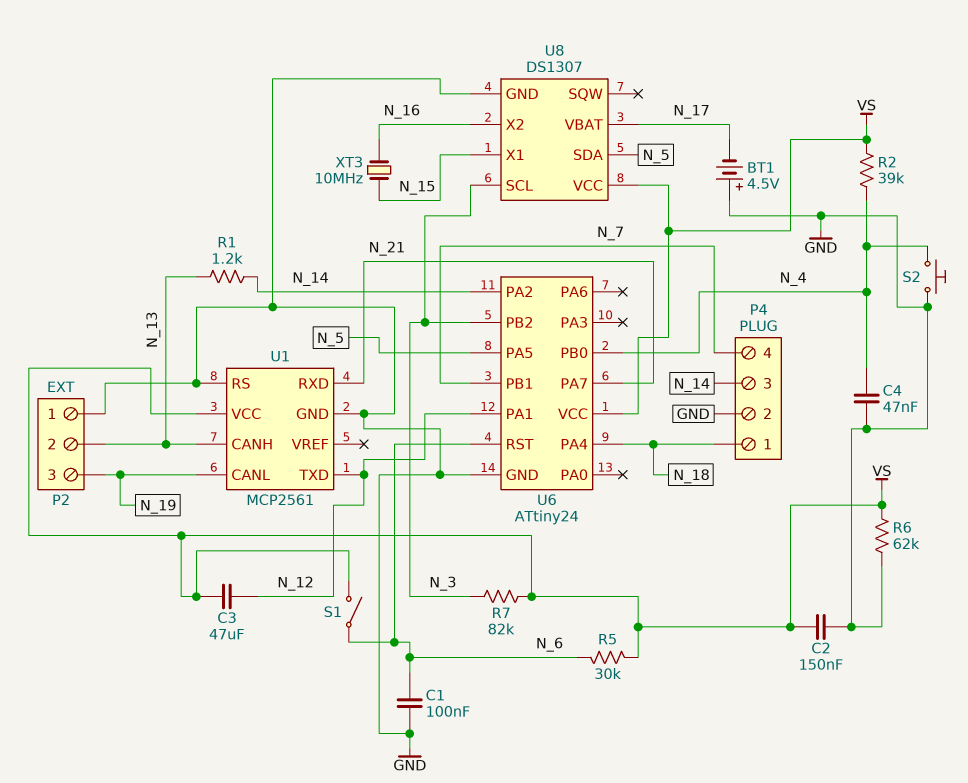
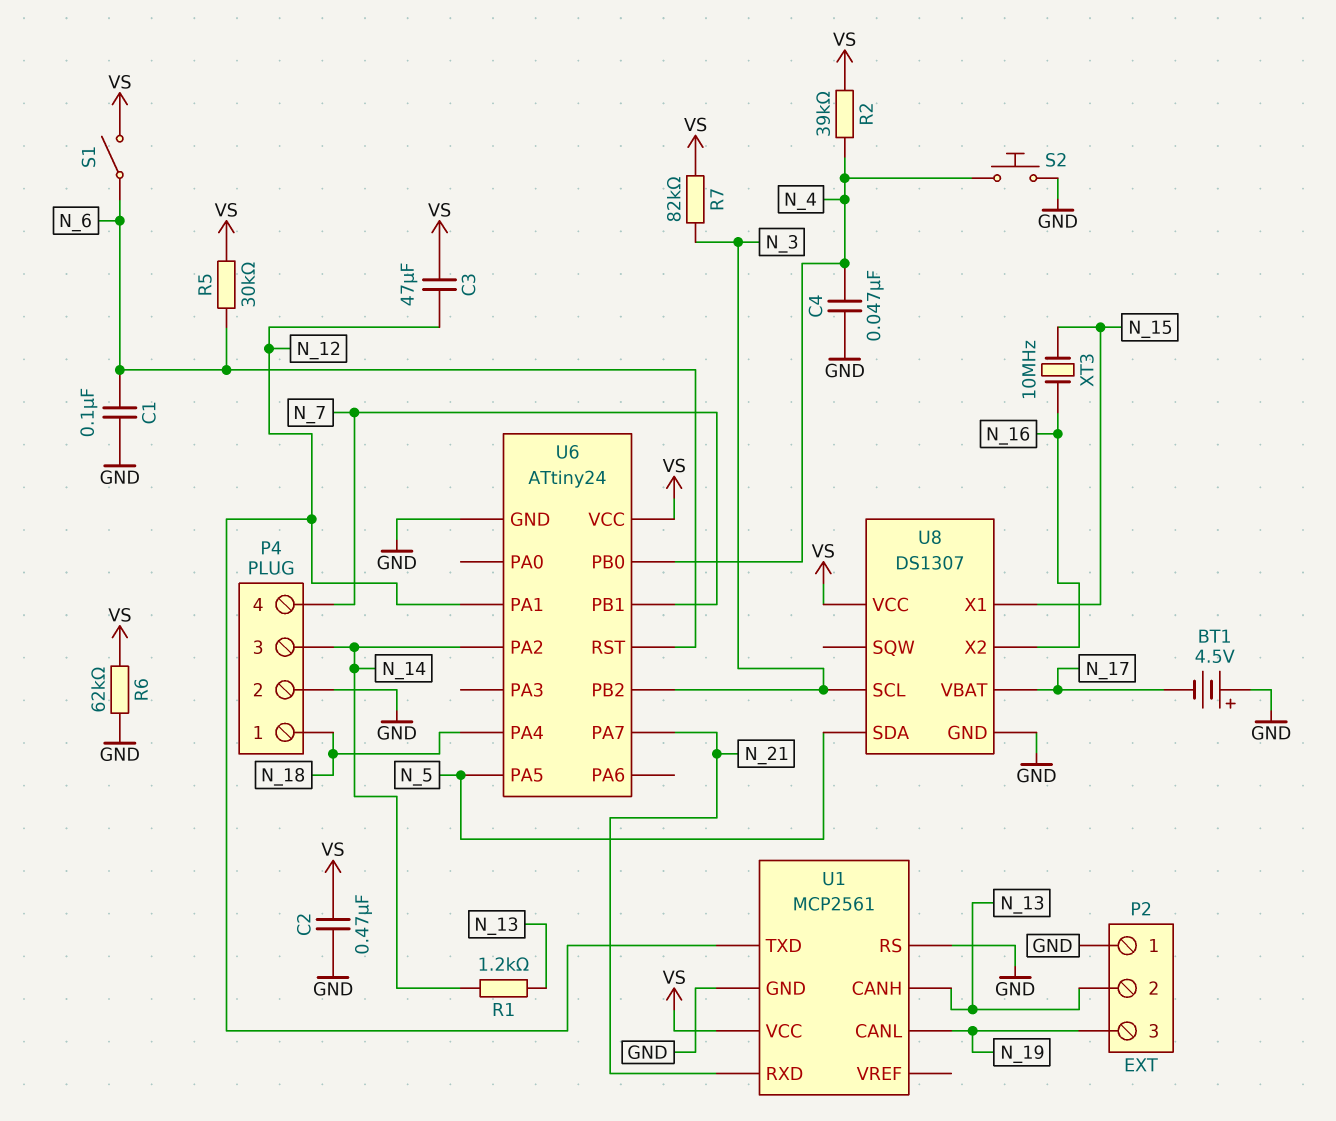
C2: 150nF (GND, VS) -> 470nF (GND, VS)

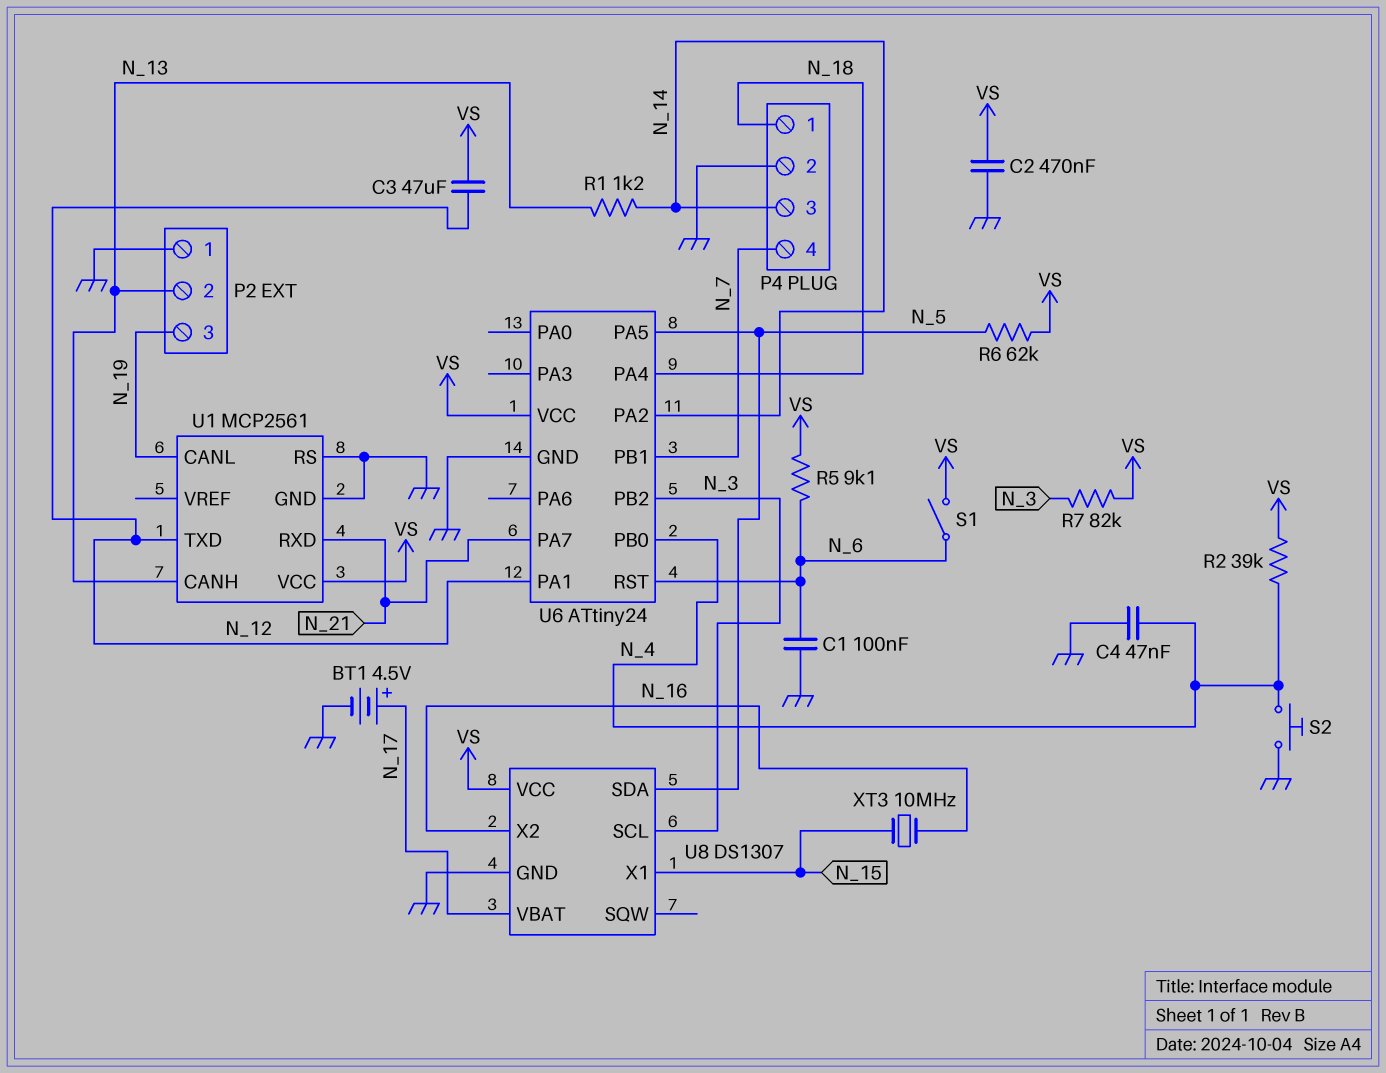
BT1: 4.5V (plus GND, minus N_17) -> 4.5V (plus N_17, minus GND)
R5: 30k (N_6, VS) -> 9.1k (N_6, VS)
R6: 62k (GND, VS) -> 62k (N_5, VS)

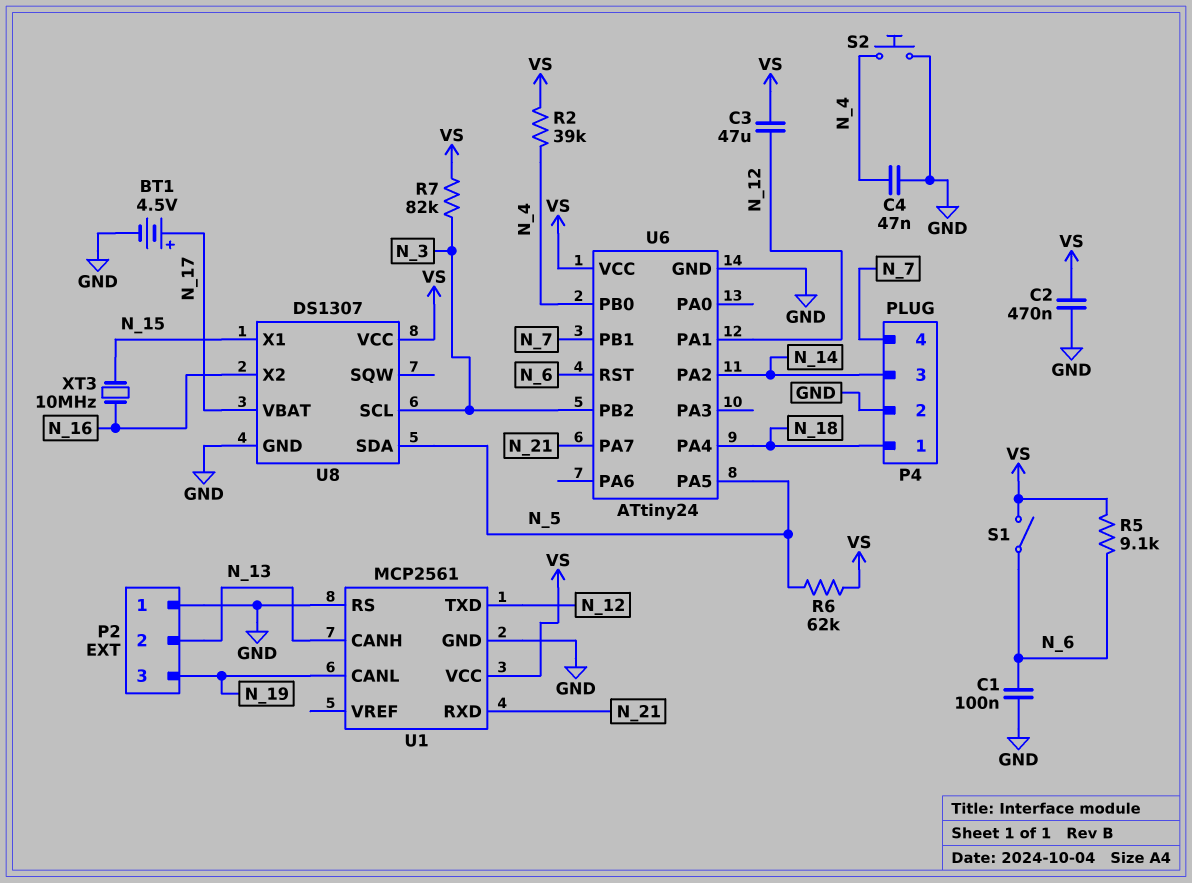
R1: 1.2k (N_13, N_14) -> none

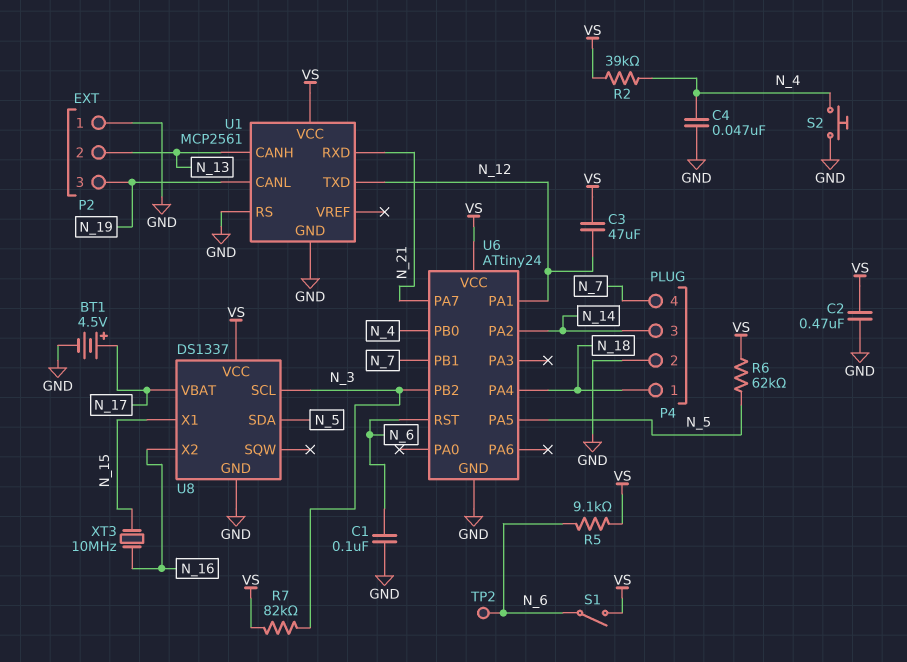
TP2: none -> test point (N_6)
U8: DS1307 -> DS1337

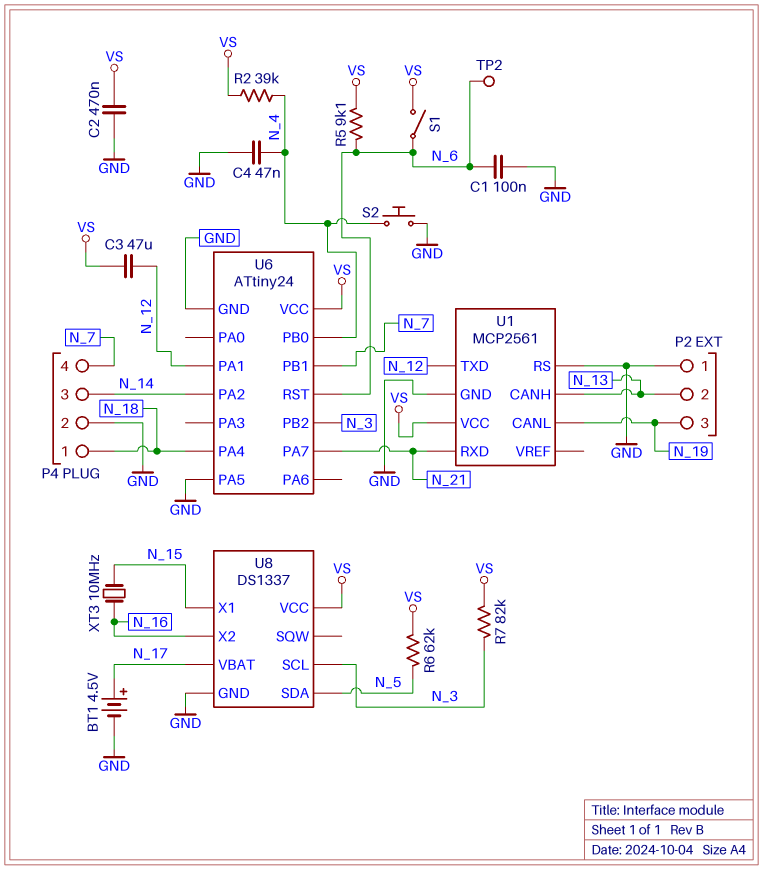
U6 pin PA5: N_5 -> GND

